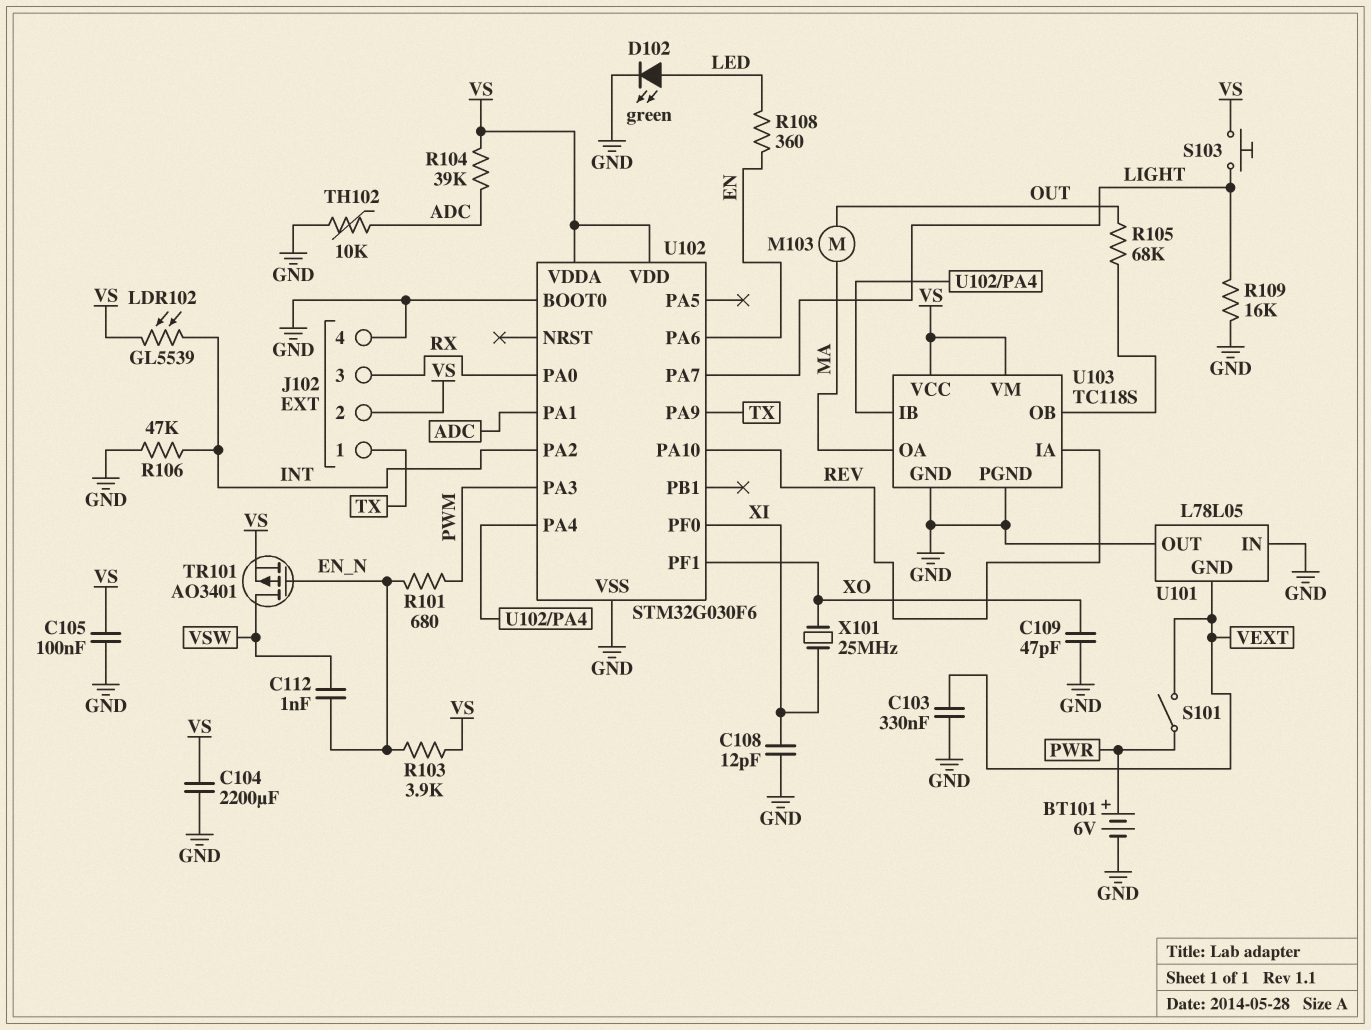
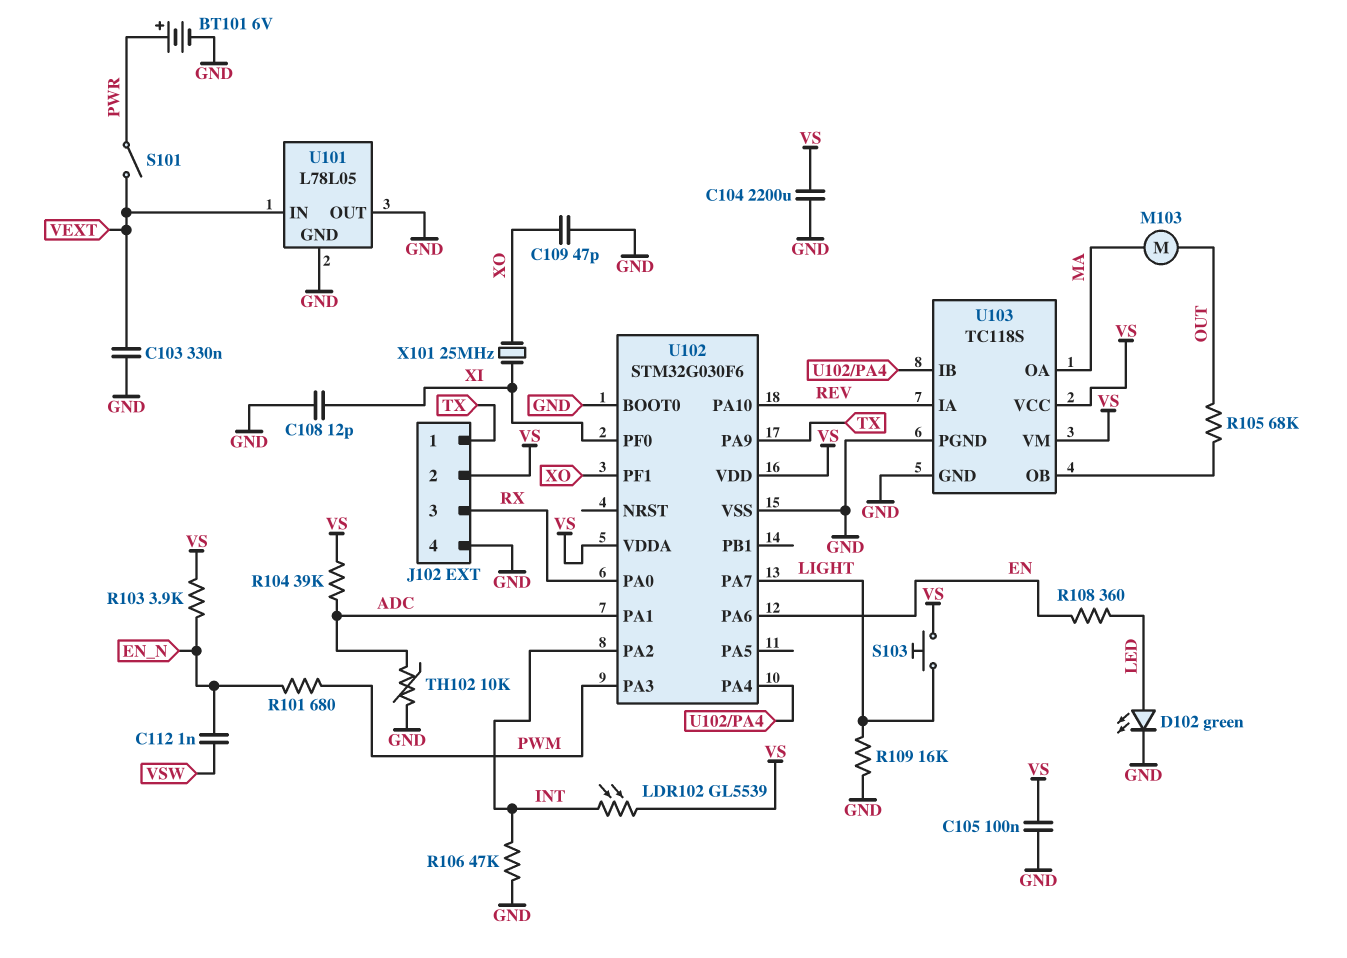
TR101: PMOS AO3401 (G EN_N, D VSW, S VS) -> none
U101 pin GND: VEXT -> GND
U101 pin IN: GND -> VEXT

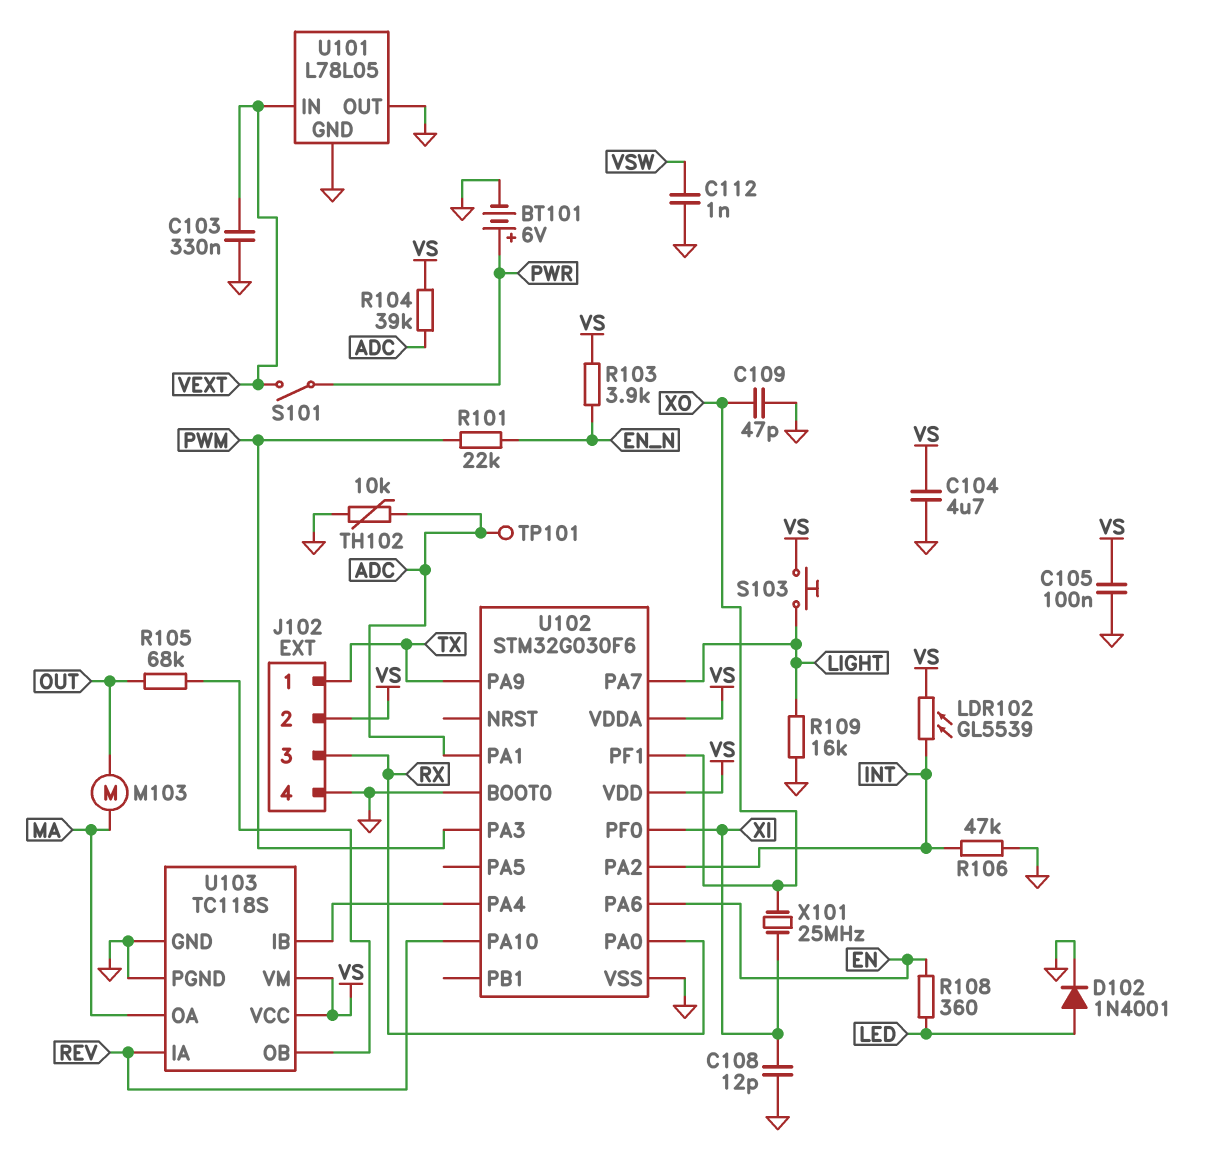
C104: 2200uF (GND, VS) -> 4.7uF (GND, VS)
C112: 1nF (EN_N, VSW) -> 1nF (GND, VSW)
D102: LED green (A LED, K GND) -> diode 1N4001 (A LED, K GND)
R101: 680 (EN_N, PWM) -> 22k (EN_N, PWM)
TP101: none -> test point (ADC)

